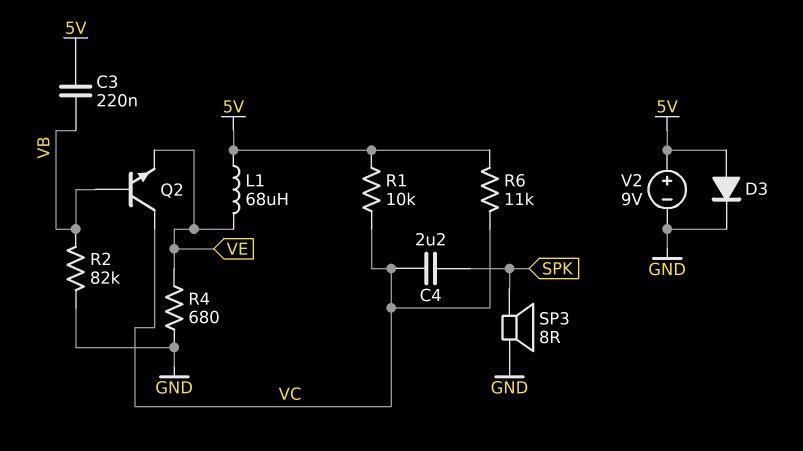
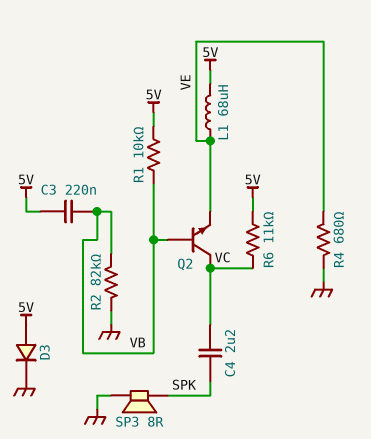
R1: 10k (5V, VC) -> 10k (5V, VB)
V2: 9V (plus 5V, minus GND) -> none

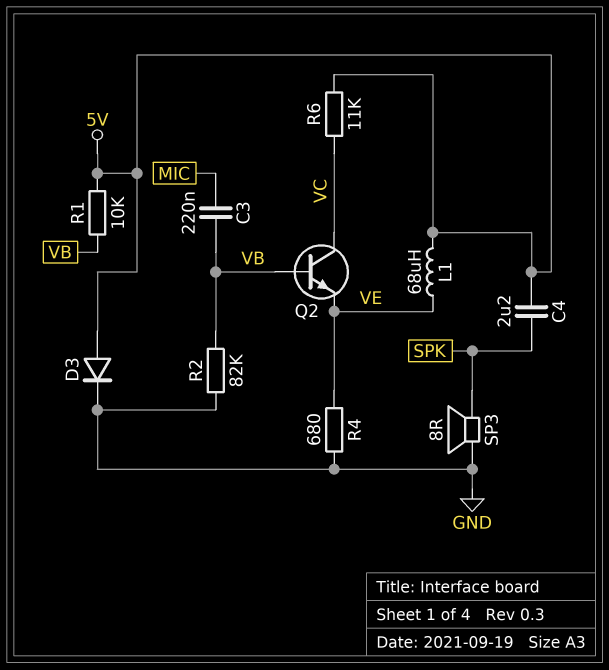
C3: 220nF (5V, VB) -> 220nF (MIC, VB)
C4: 2.2uF (SPK, VC) -> 2.2uF (5V, SPK)

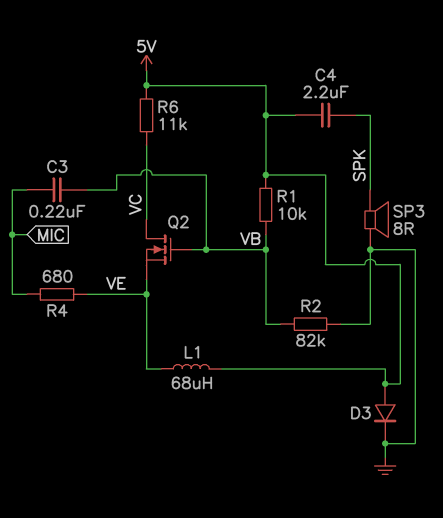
Q2: NPN (B VB, C VC, E VE) -> NMOS (G VB, D VC, S VE)
R4: 680 (GND, VE) -> 680 (MIC, VE)

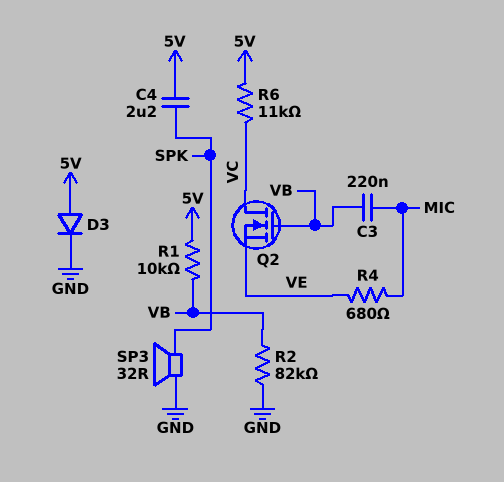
L1: 68uH (5V, VE) -> none
SP3: speaker 8R (GND, SPK) -> speaker 32R (GND, SPK)

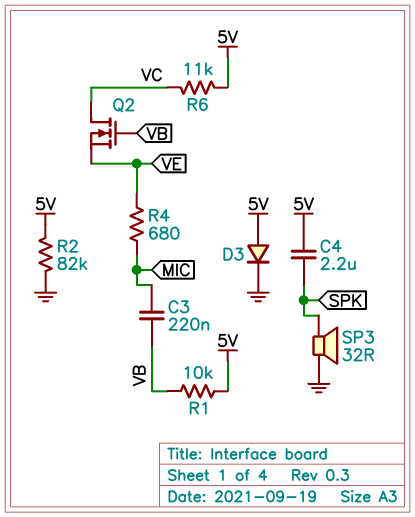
R2: 82k (GND, VB) -> 82k (5V, GND)

